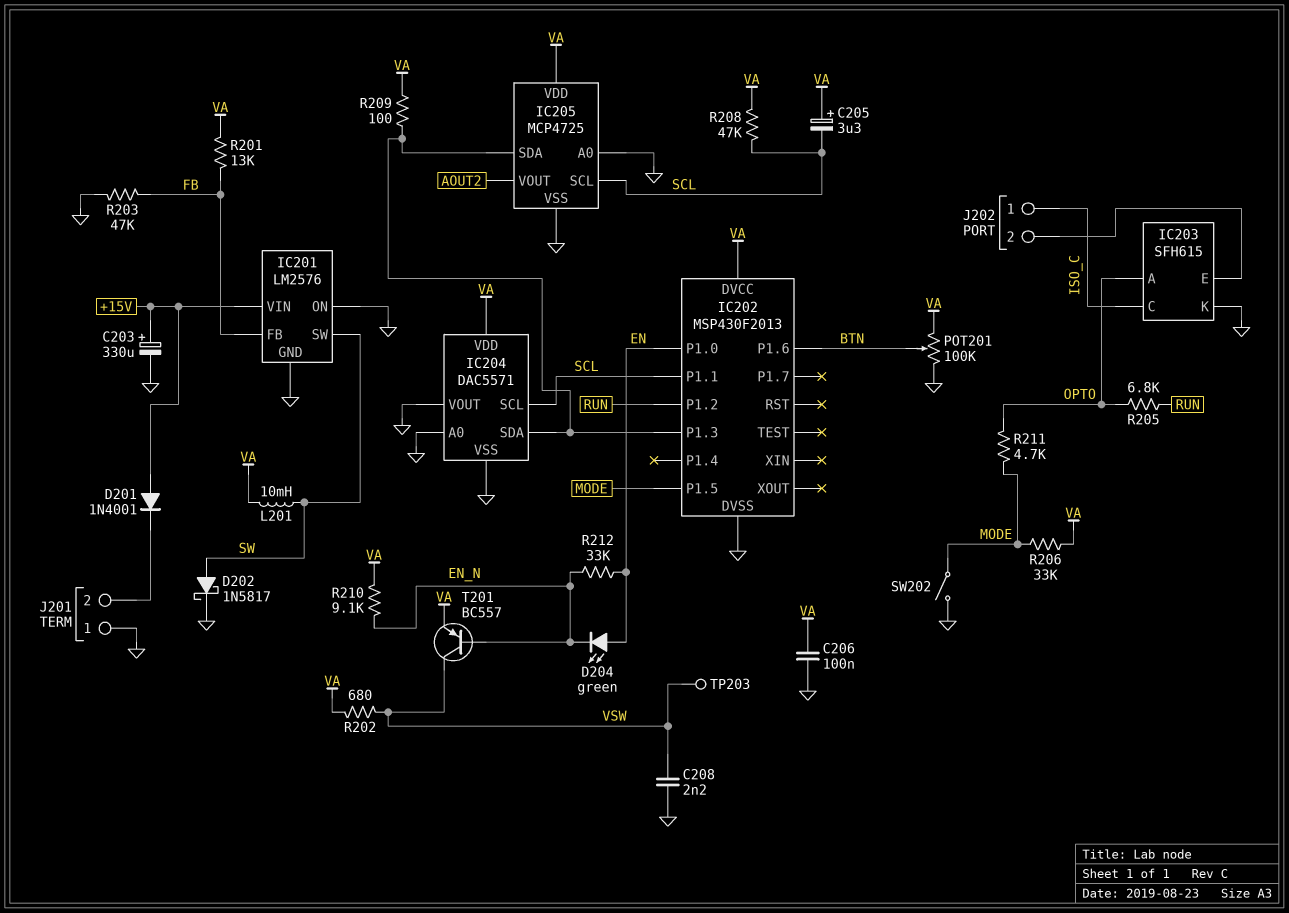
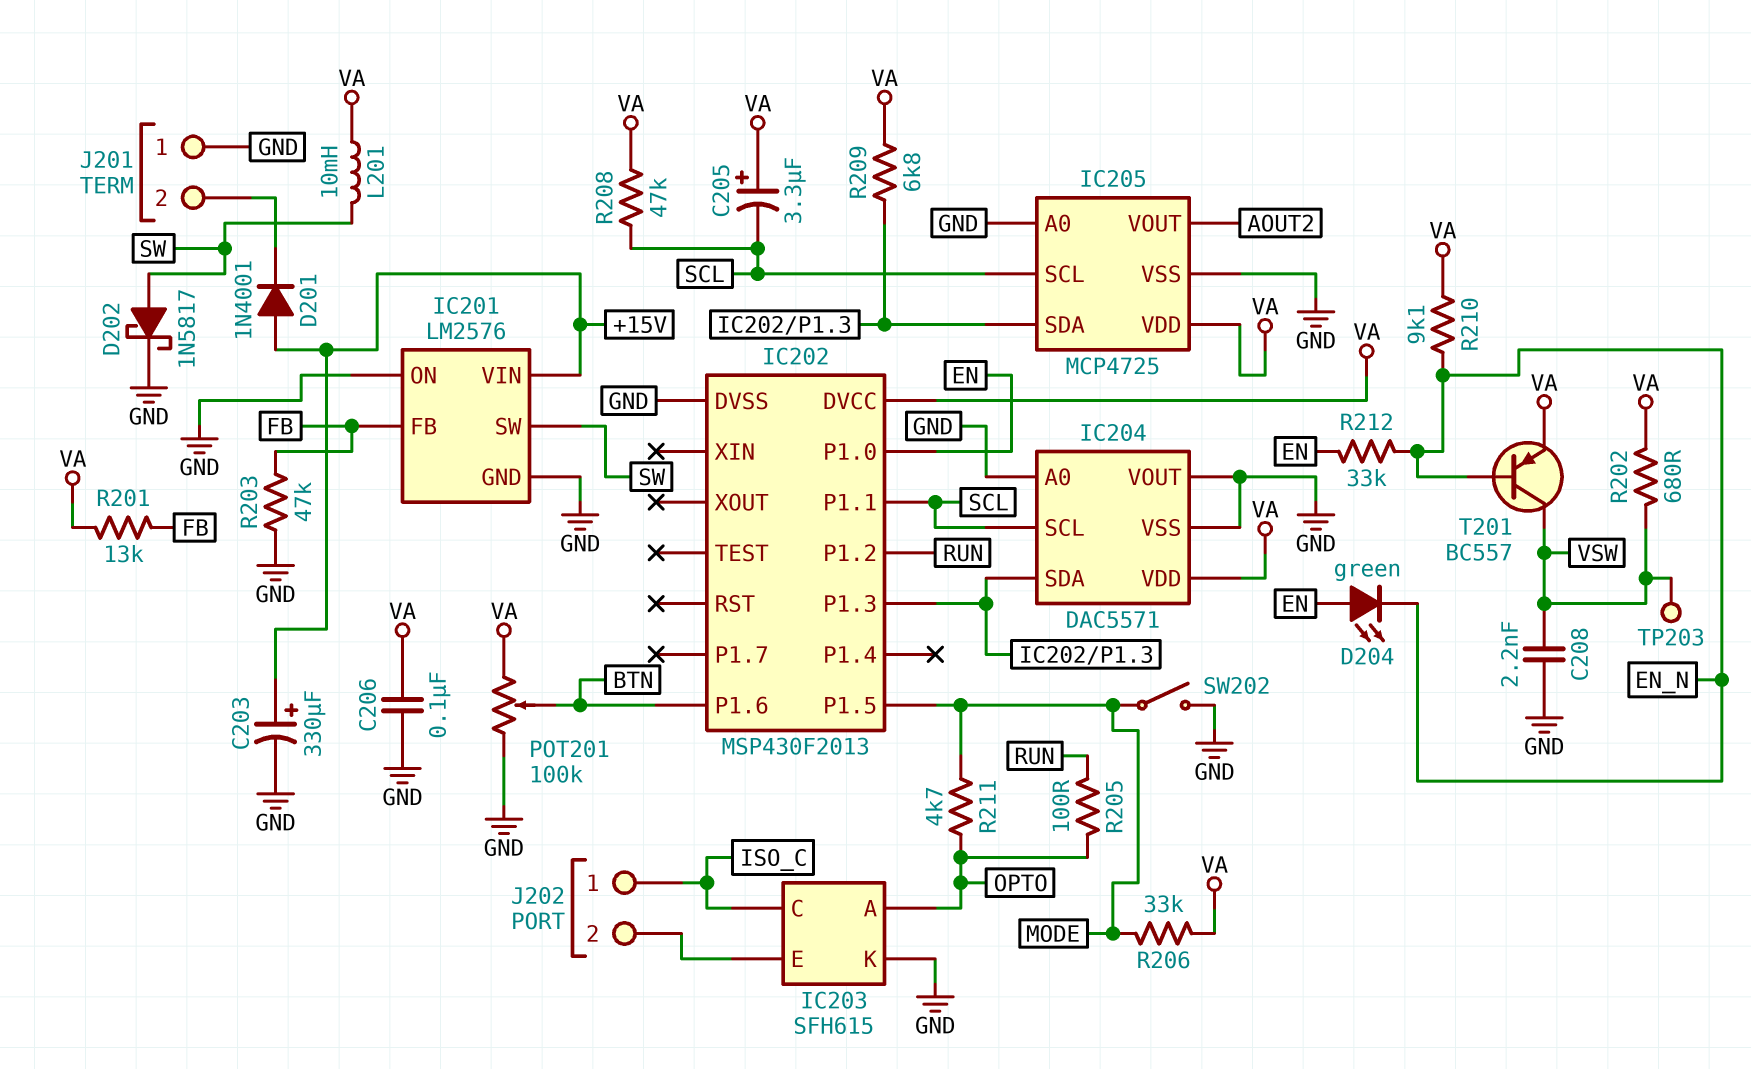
R205: 6.8k (OPTO, RUN) -> 100 (OPTO, RUN)
R209: 100 (IC202/P1.3, VA) -> 6.8k (IC202/P1.3, VA)

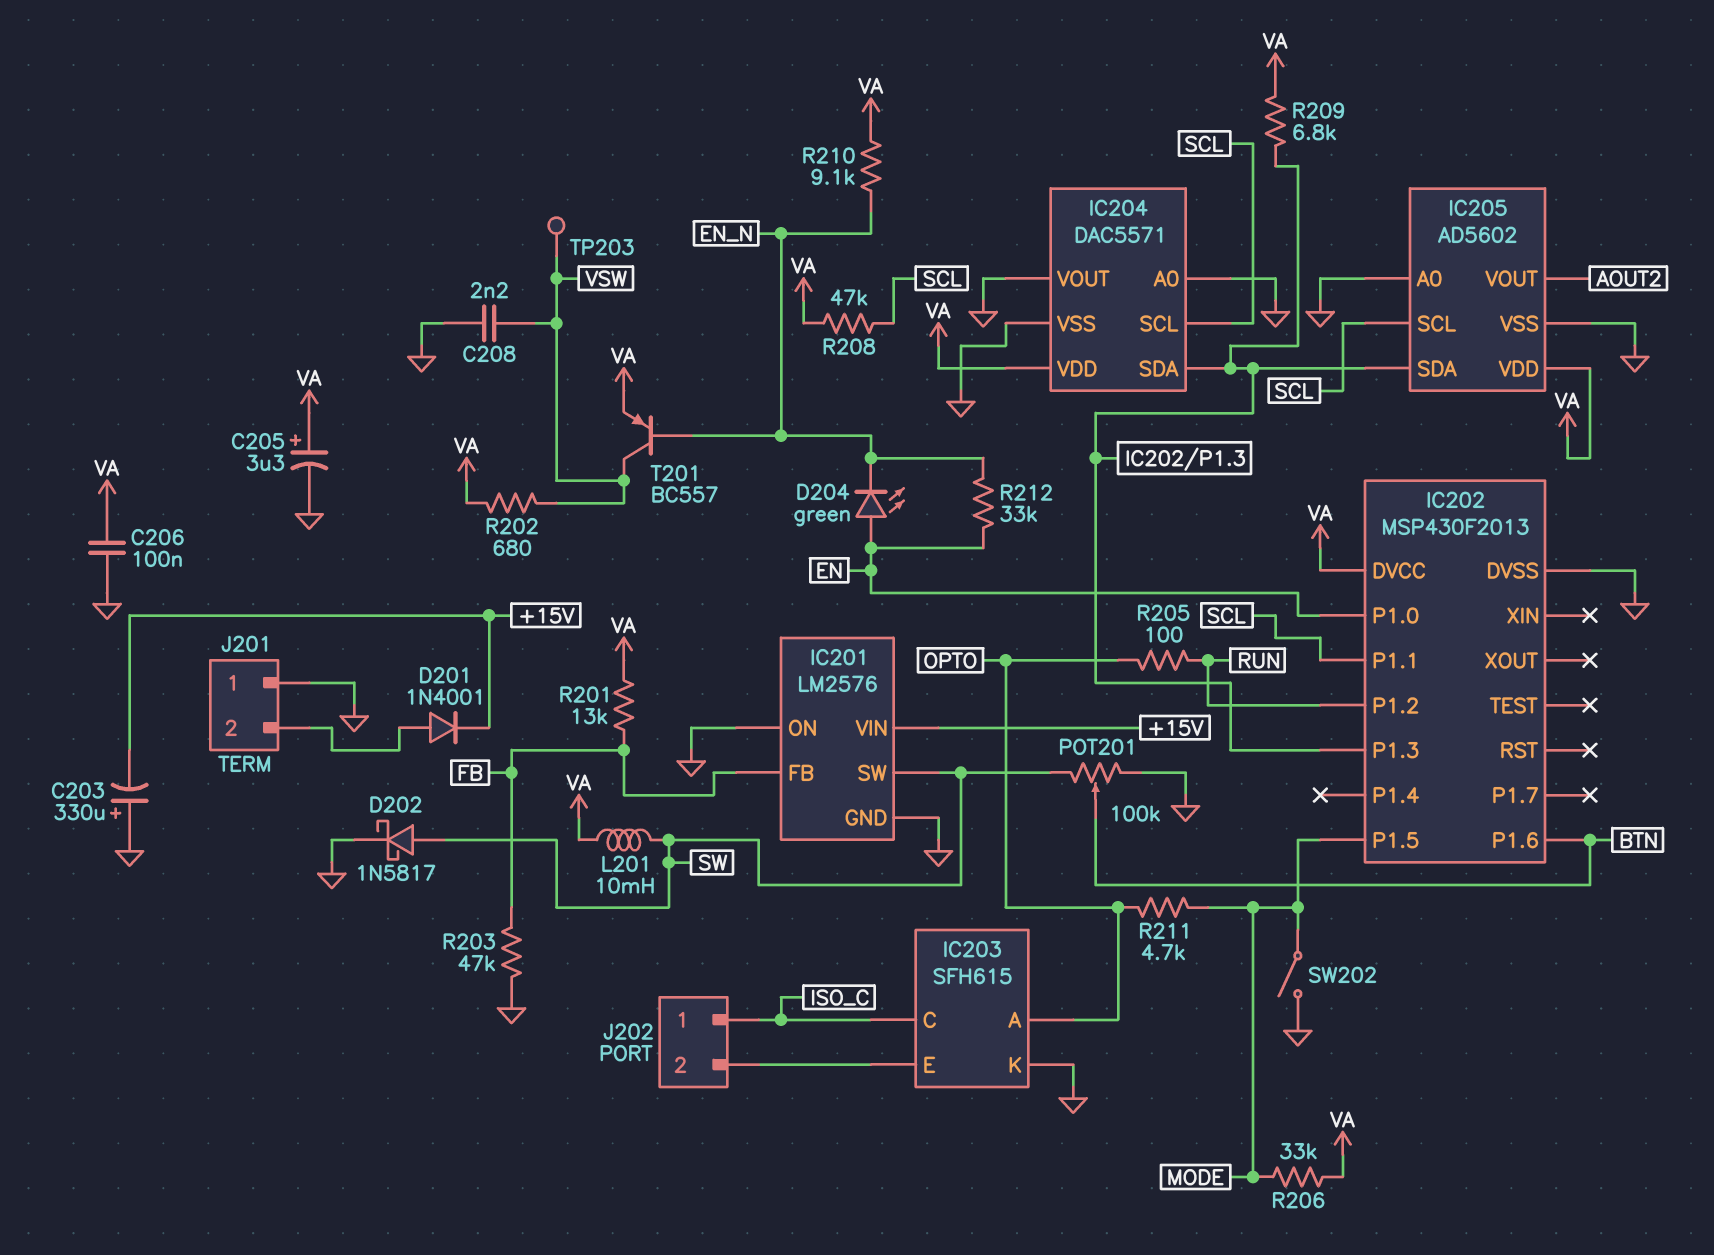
C203: 330uF (plus +15V, minus GND) -> 330uF (plus GND, minus +15V)
C205: 3.3uF (plus VA, minus SCL) -> 3.3uF (plus VA, minus GND)
D201: diode 1N4001 (A +15V, K J201/2) -> diode 1N4001 (A J201/2, K +15V)
IC205: MCP4725 -> AD5602
POT201: 100k (GND, VA, wiper BTN) -> 100k (GND, SW, wiper BTN)

